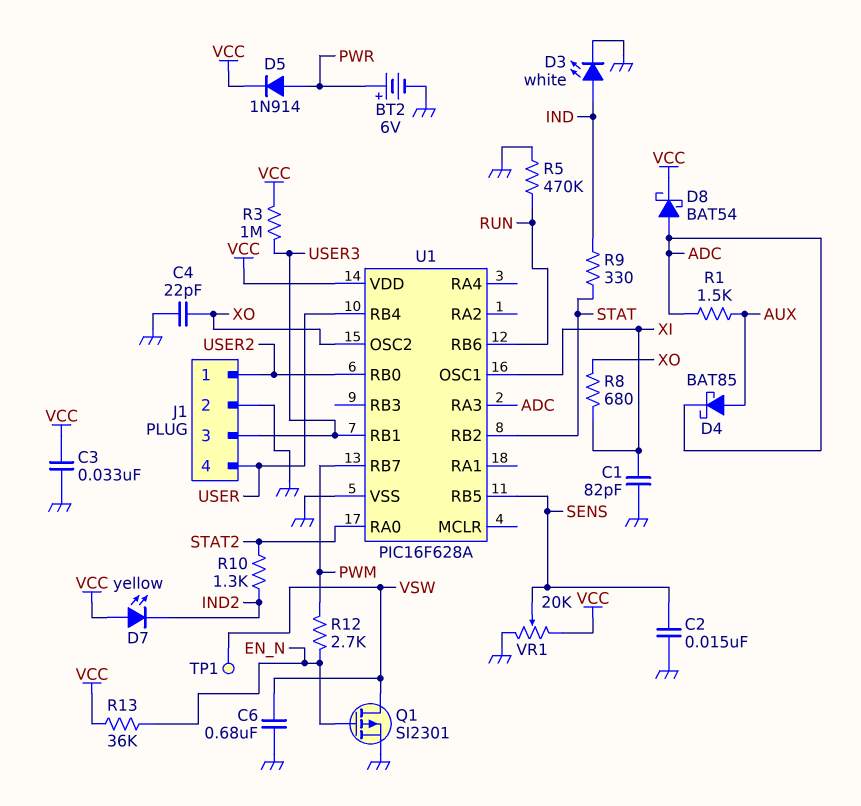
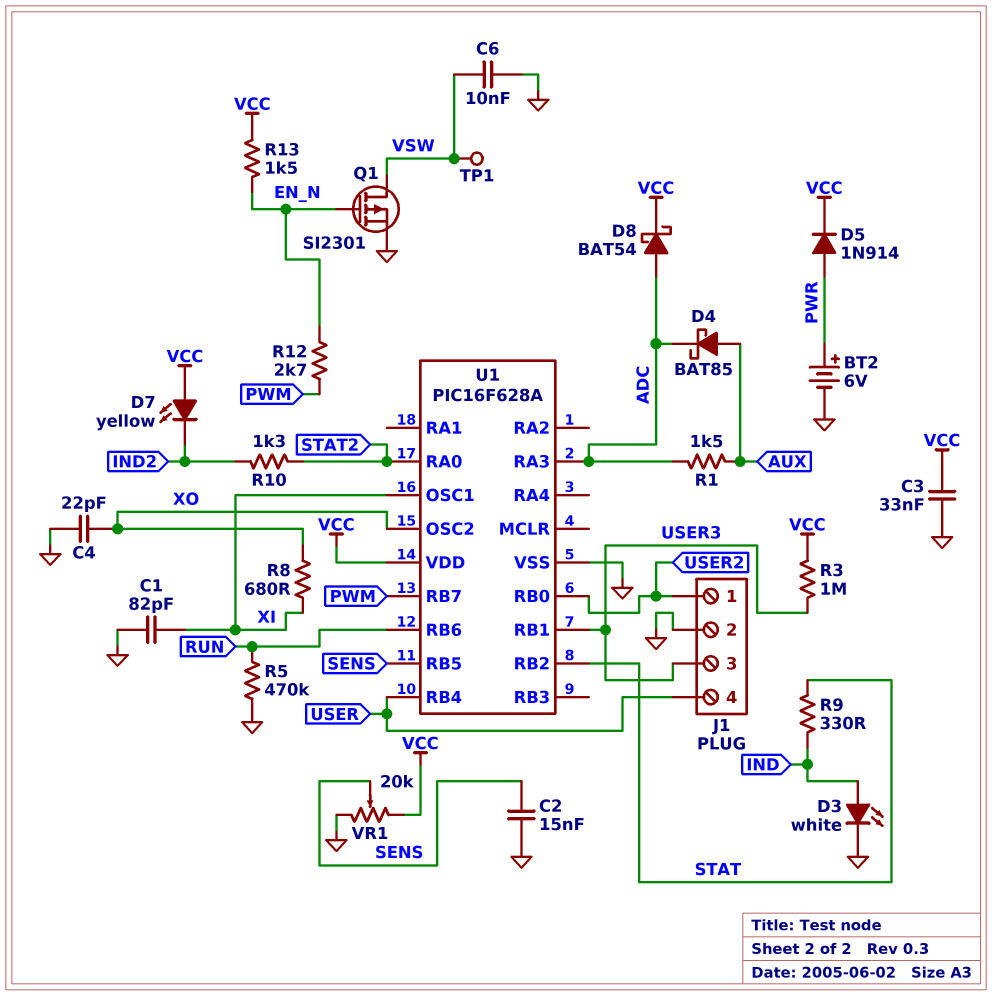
C6: 680nF (GND, VSW) -> 10nF (GND, VSW)
R13: 36k (EN_N, VCC) -> 1.5k (EN_N, VCC)

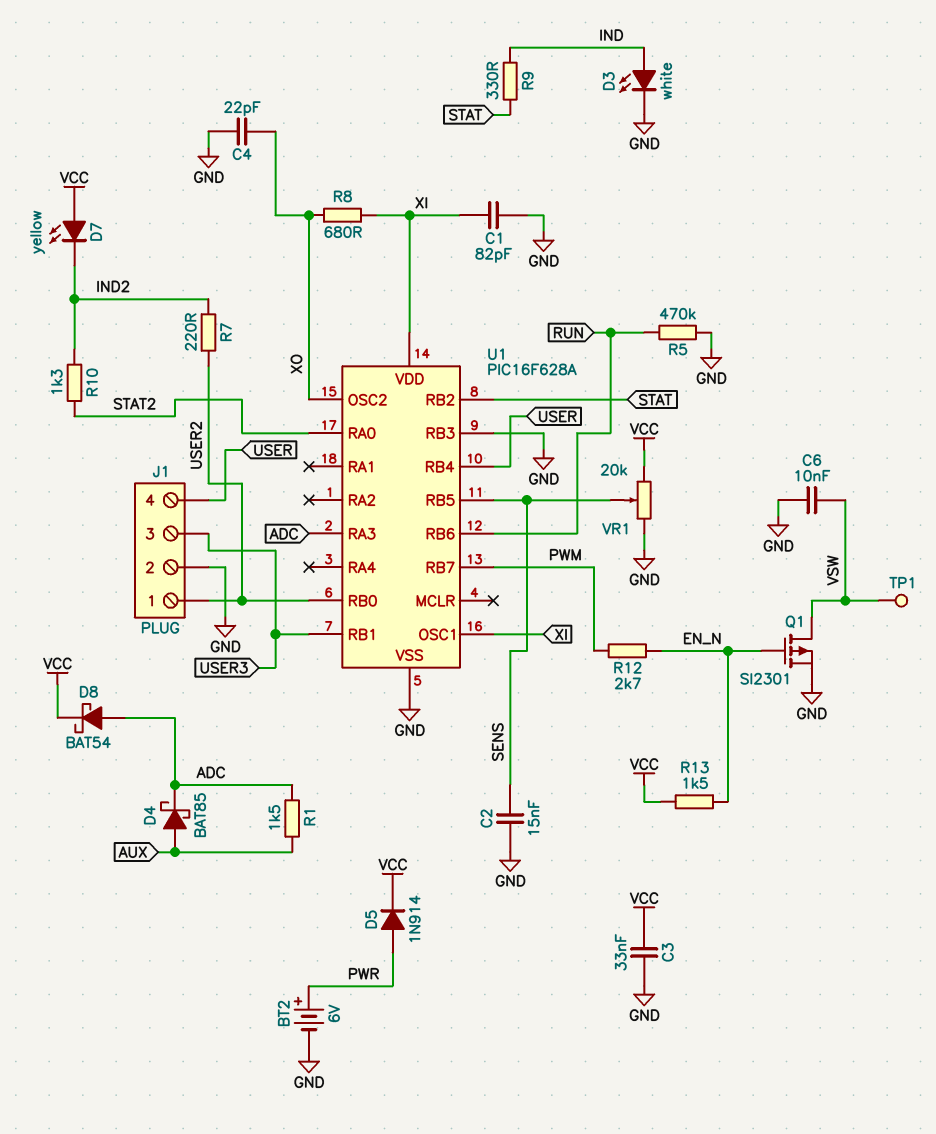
R3: 1M (USER3, VCC) -> none
R7: none -> 220 (IND2, USER2)
U1 pin RB3: none -> GND
U1 pin VDD: VCC -> XI

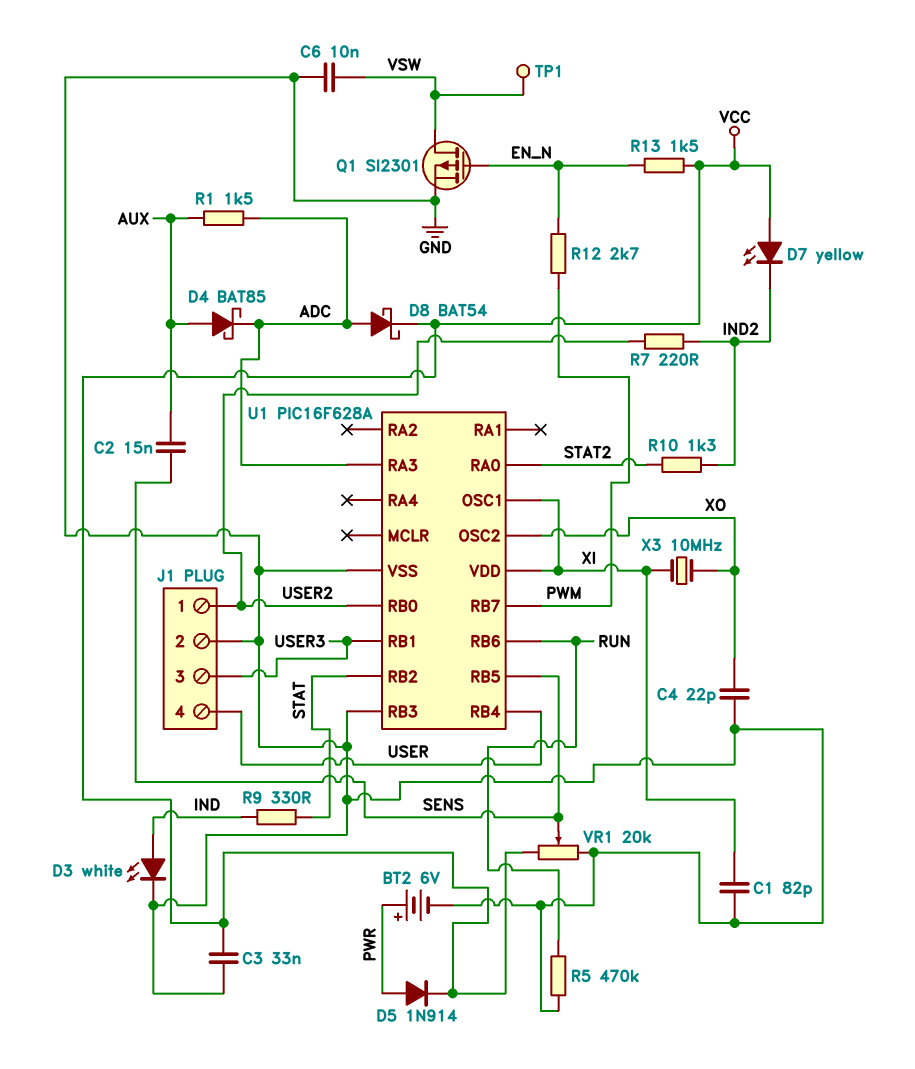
C2: 15nF (GND, SENS) -> 15nF (AUX, SENS)
R8: 680 (XI, XO) -> none
X3: none -> 10MHz (XI, XO)

